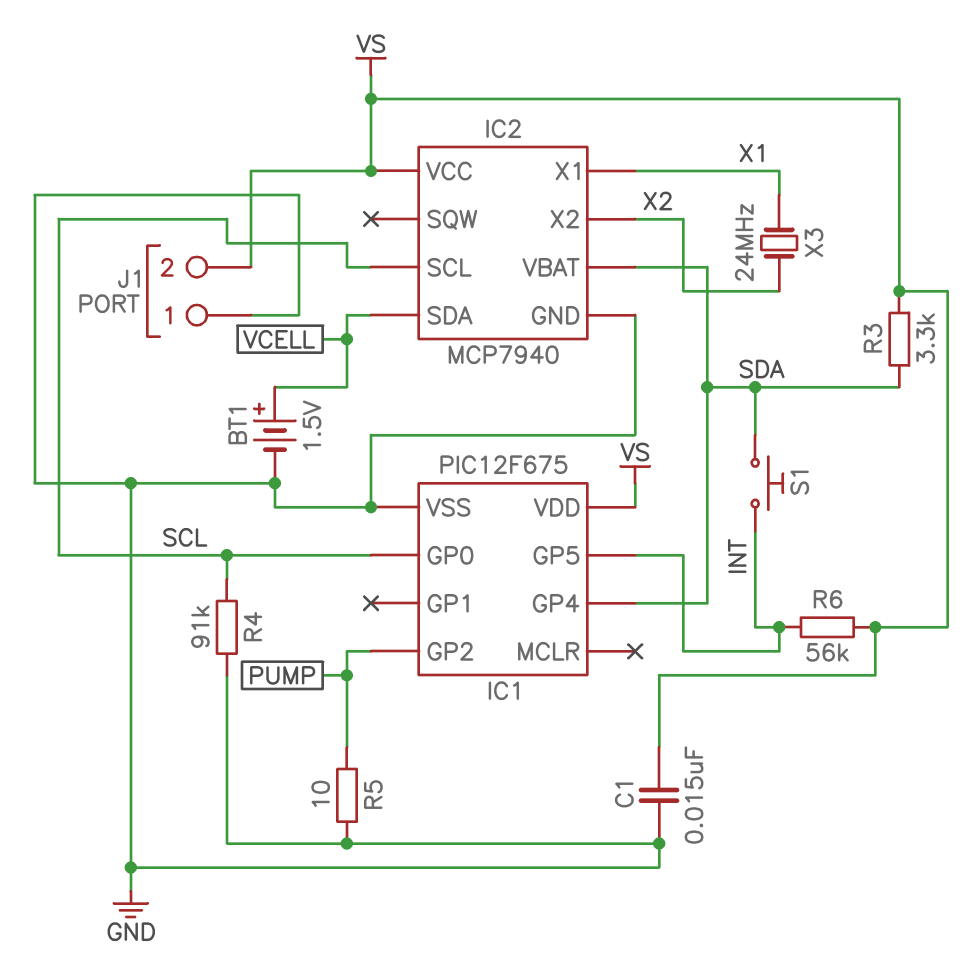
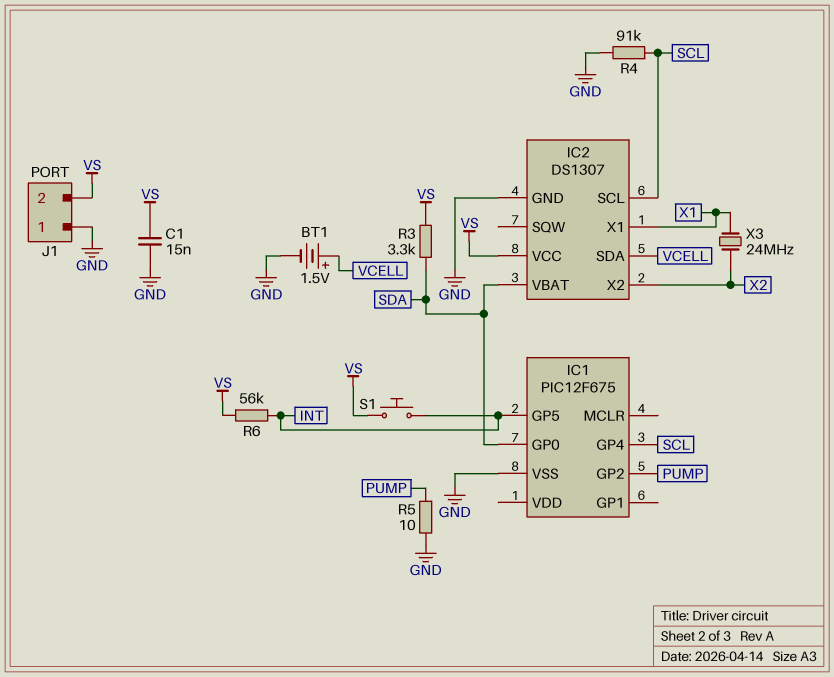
IC1 pin GP0: SCL -> SDA
IC1 pin GP4: SDA -> SCL
IC1 pin VDD: VS -> none
IC2: MCP7940 -> DS1307
S1: button (INT, SDA) -> button (INT, VS)

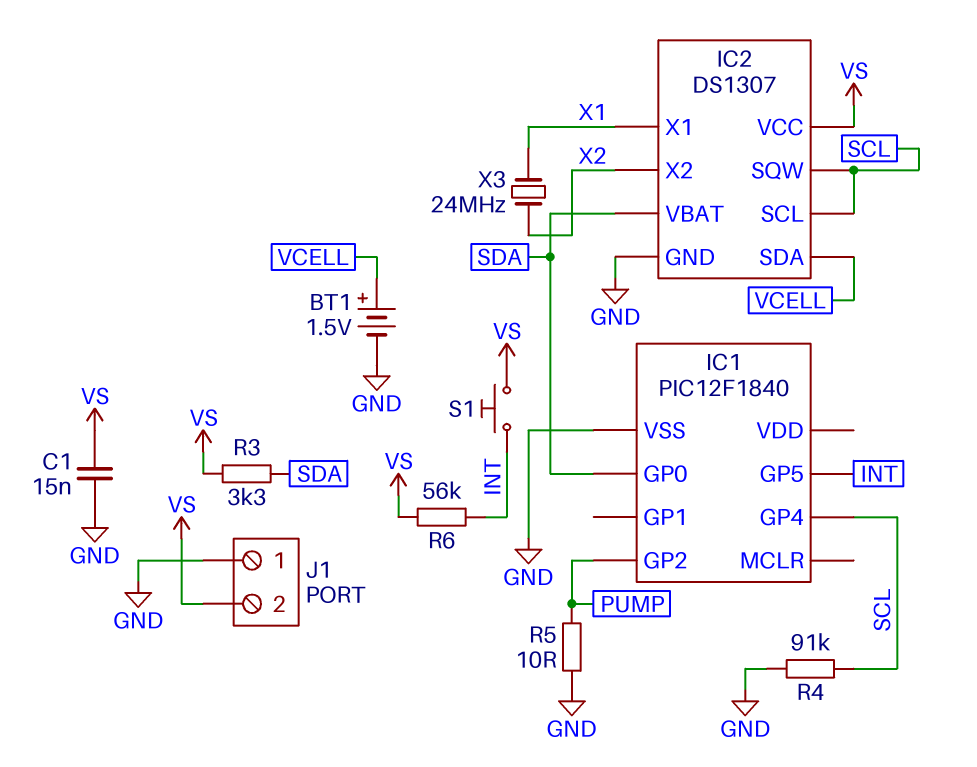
IC1: PIC12F675 -> PIC12F1840
IC2 pin SQW: none -> SCL

